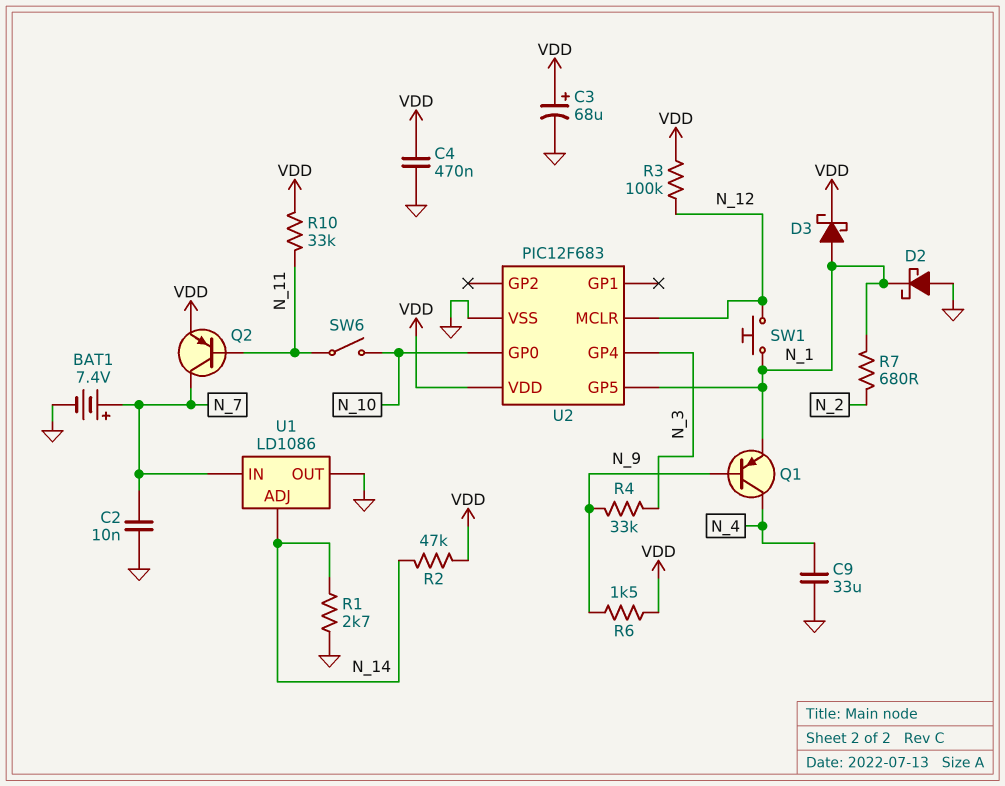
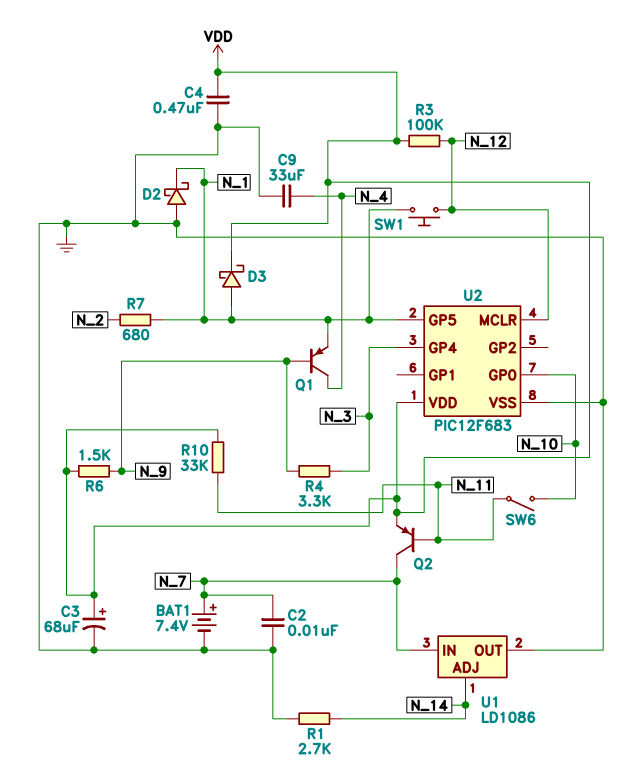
R2: 47k (N_14, VDD) -> none
R4: 33k (N_3, N_9) -> 3.3k (N_3, N_9)

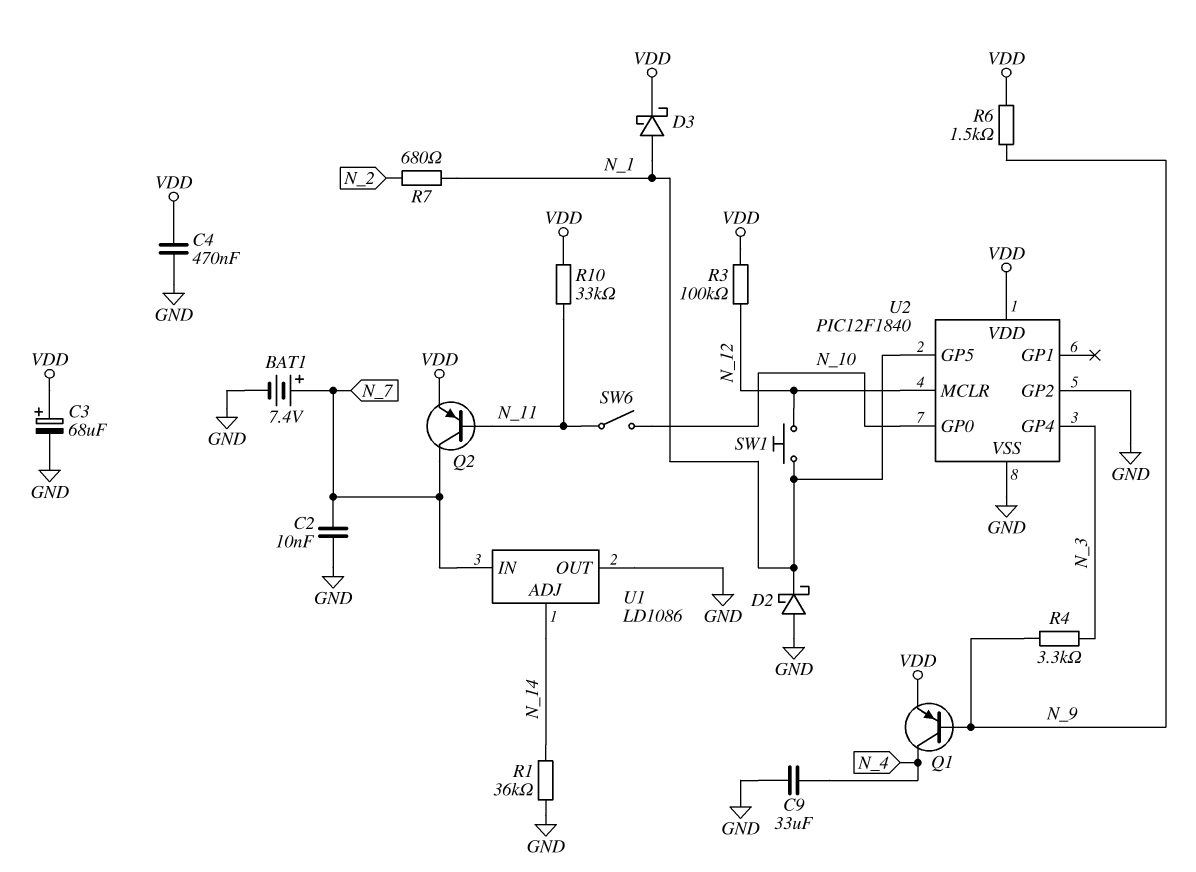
Q1: PNP (B N_9, C N_4, E N_1) -> PNP (B N_9, C N_4, E VDD)
R1: 2.7k (GND, N_14) -> 36k (GND, N_14)
U2: PIC12F683 -> PIC12F1840
U2 pin GP2: none -> GND

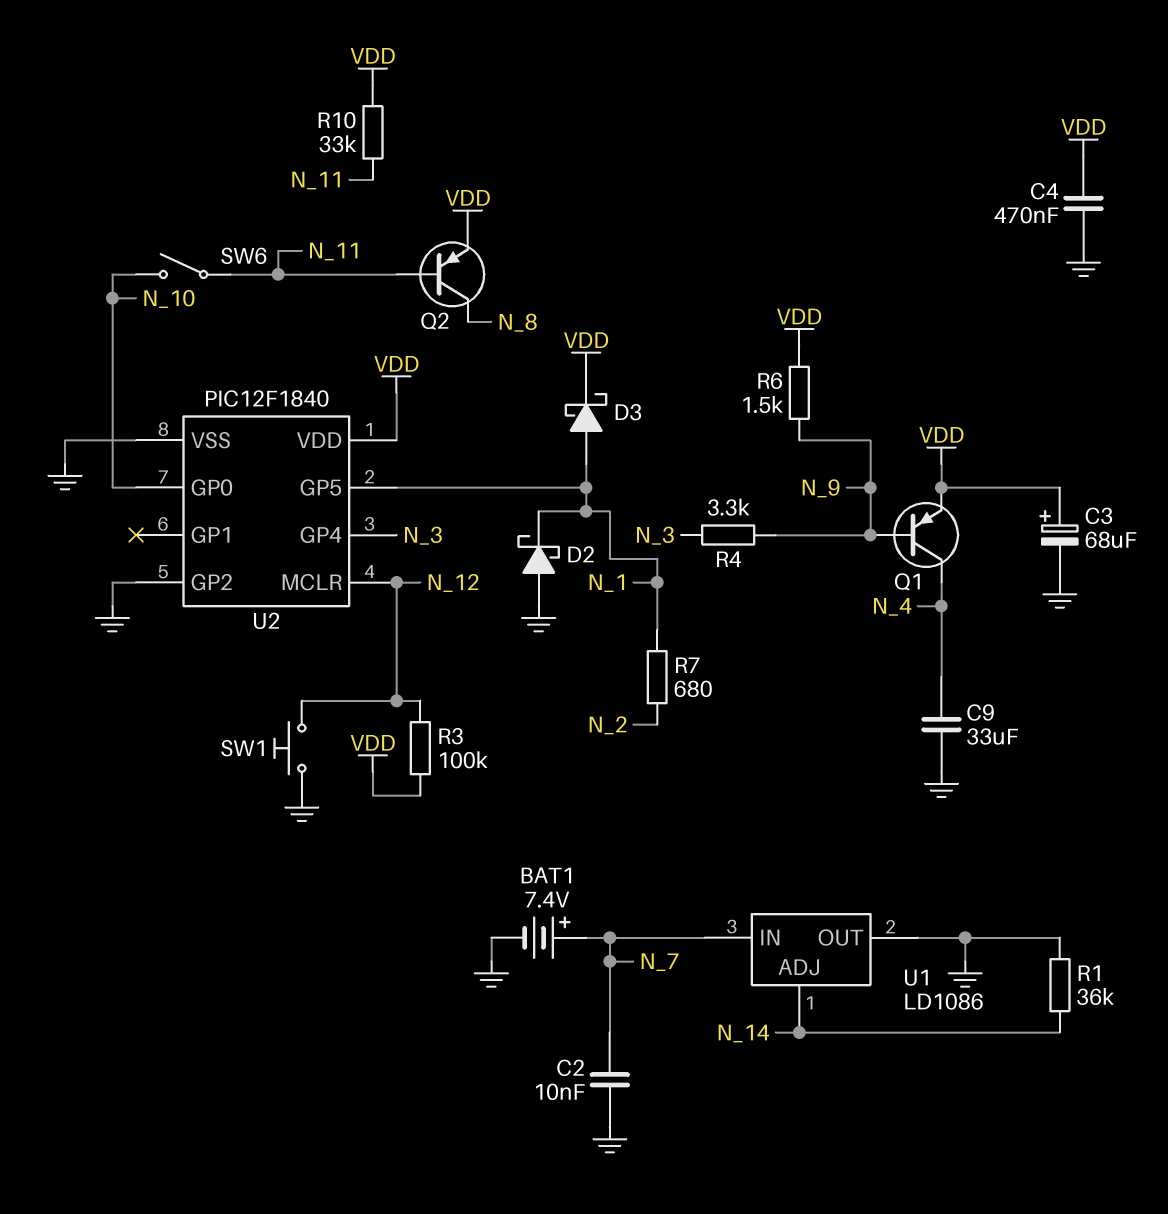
Q2: PNP (B N_11, C N_7, E VDD) -> PNP (B N_11, C N_8, E VDD)
SW1: button (N_1, N_12) -> button (GND, N_12)

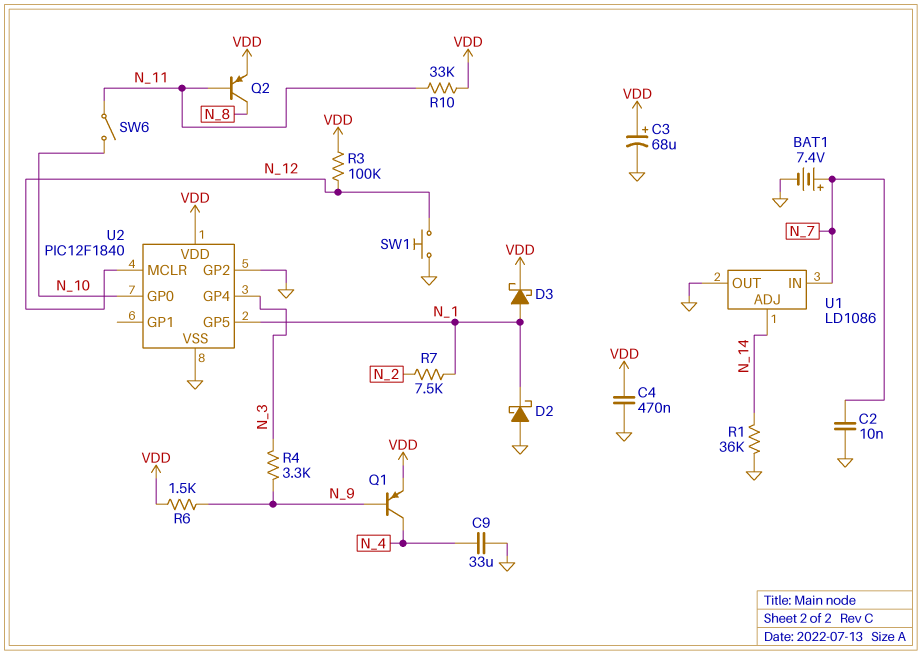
R7: 680 (N_1, N_2) -> 7.5k (N_1, N_2)

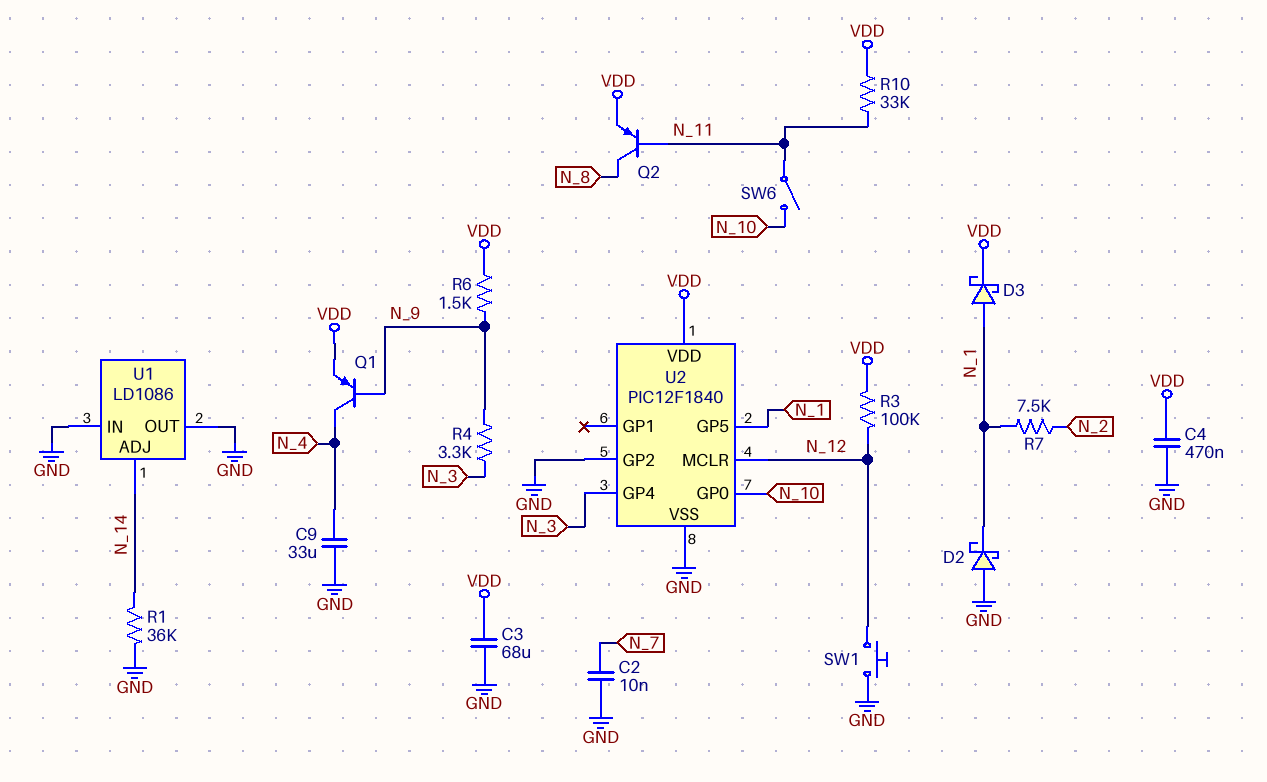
BAT1: 7.4V (plus N_7, minus GND) -> none
C3: 68uF (plus VDD, minus GND) -> 68uF (GND, VDD)
U1 pin IN: N_7 -> GND

